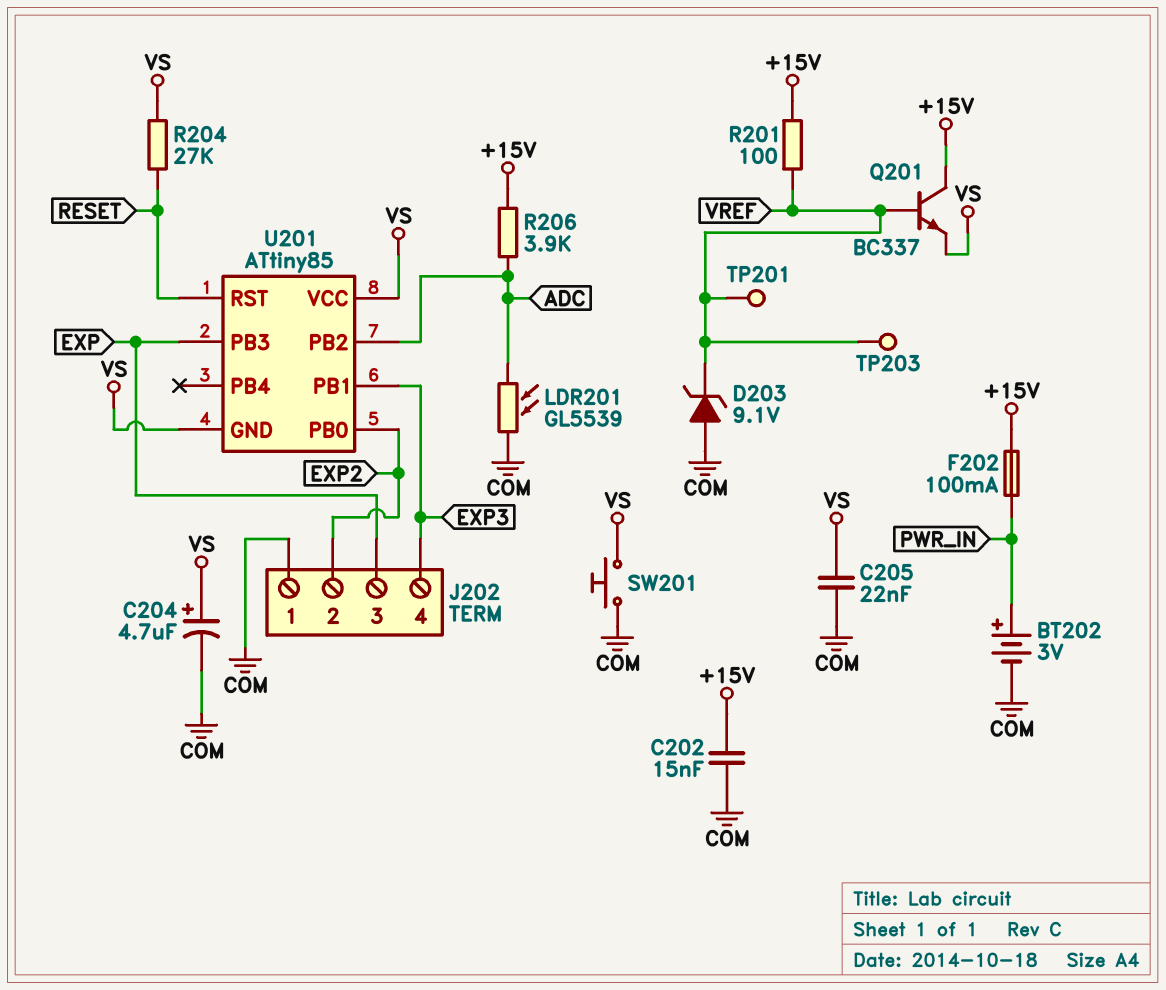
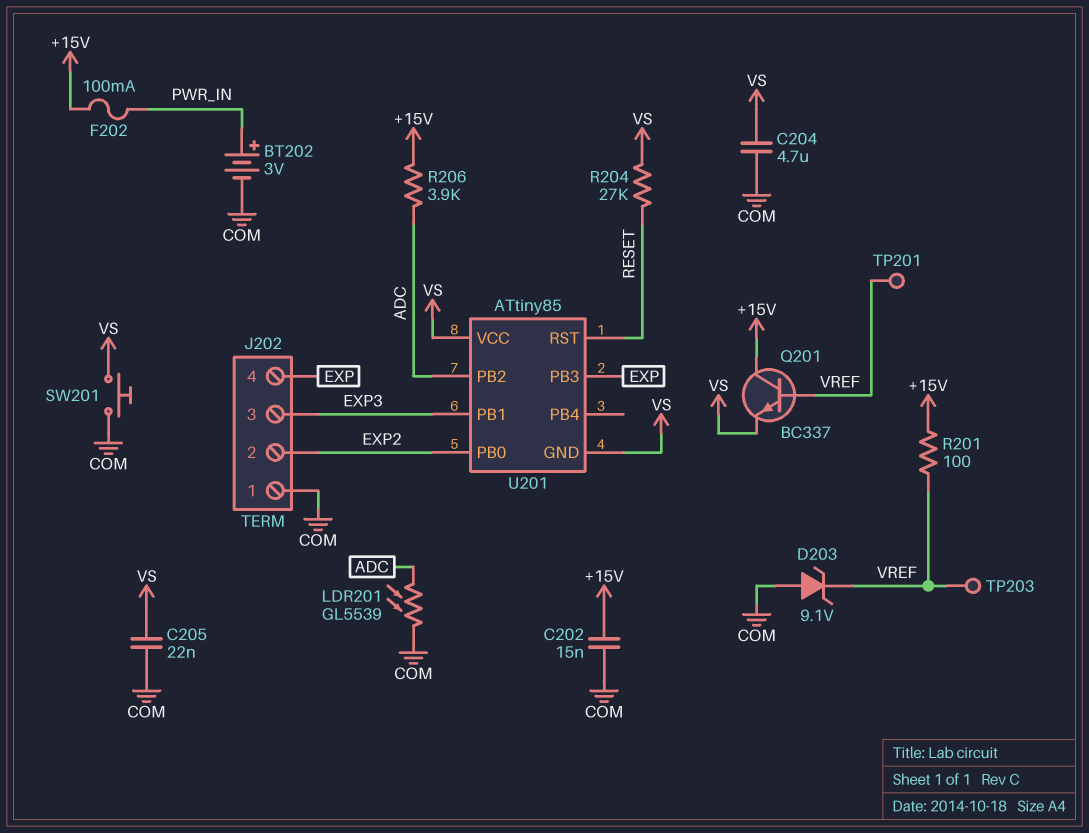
C204: 4.7uF (plus VS, minus COM) -> 4.7uF (COM, VS)
J202 pin 3: EXP -> EXP3
J202 pin 4: EXP3 -> EXP

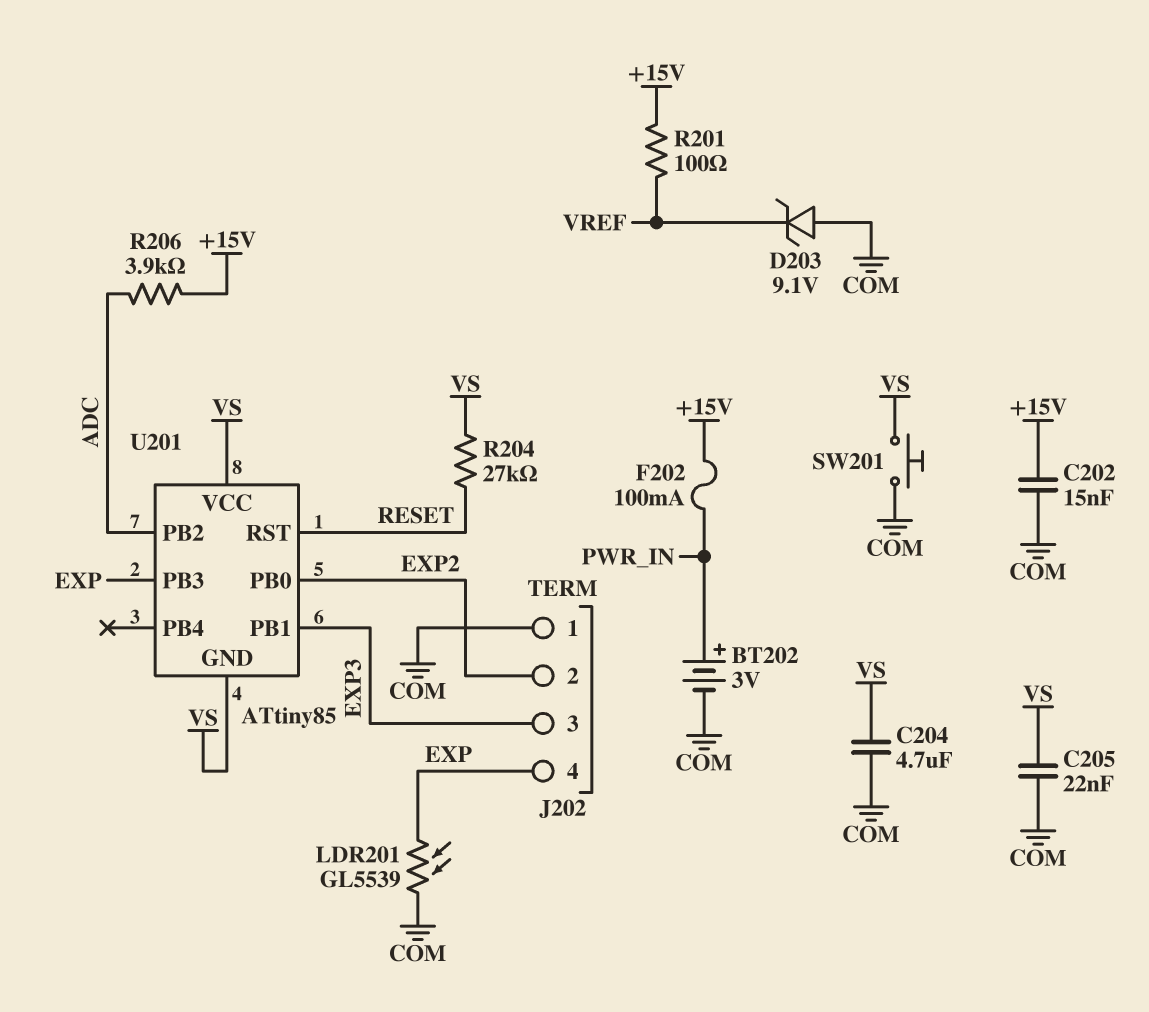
LDR201: GL5539 (ADC, COM) -> GL5539 (COM, EXP)
Q201: NPN BC337 (B VREF, C +15V, E VS) -> none
TP201: test point (VREF) -> none
TP203: test point (VREF) -> none

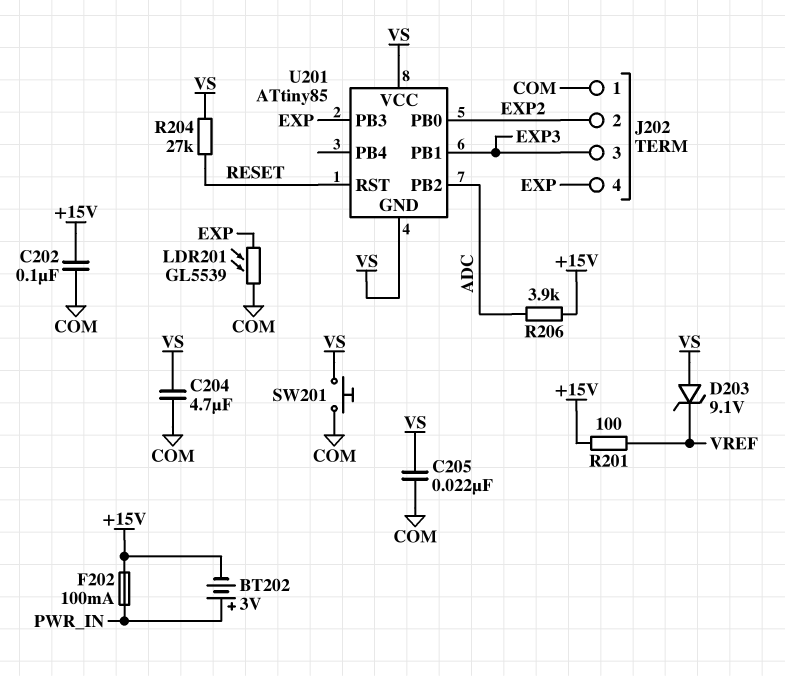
BT202: 3V (plus PWR_IN, minus COM) -> 3V (plus PWR_IN, minus +15V)
C202: 15nF (+15V, COM) -> 100nF (+15V, COM)
D203: zener 9.1V (A COM, K VREF) -> zener 9.1V (A VS, K VREF)

